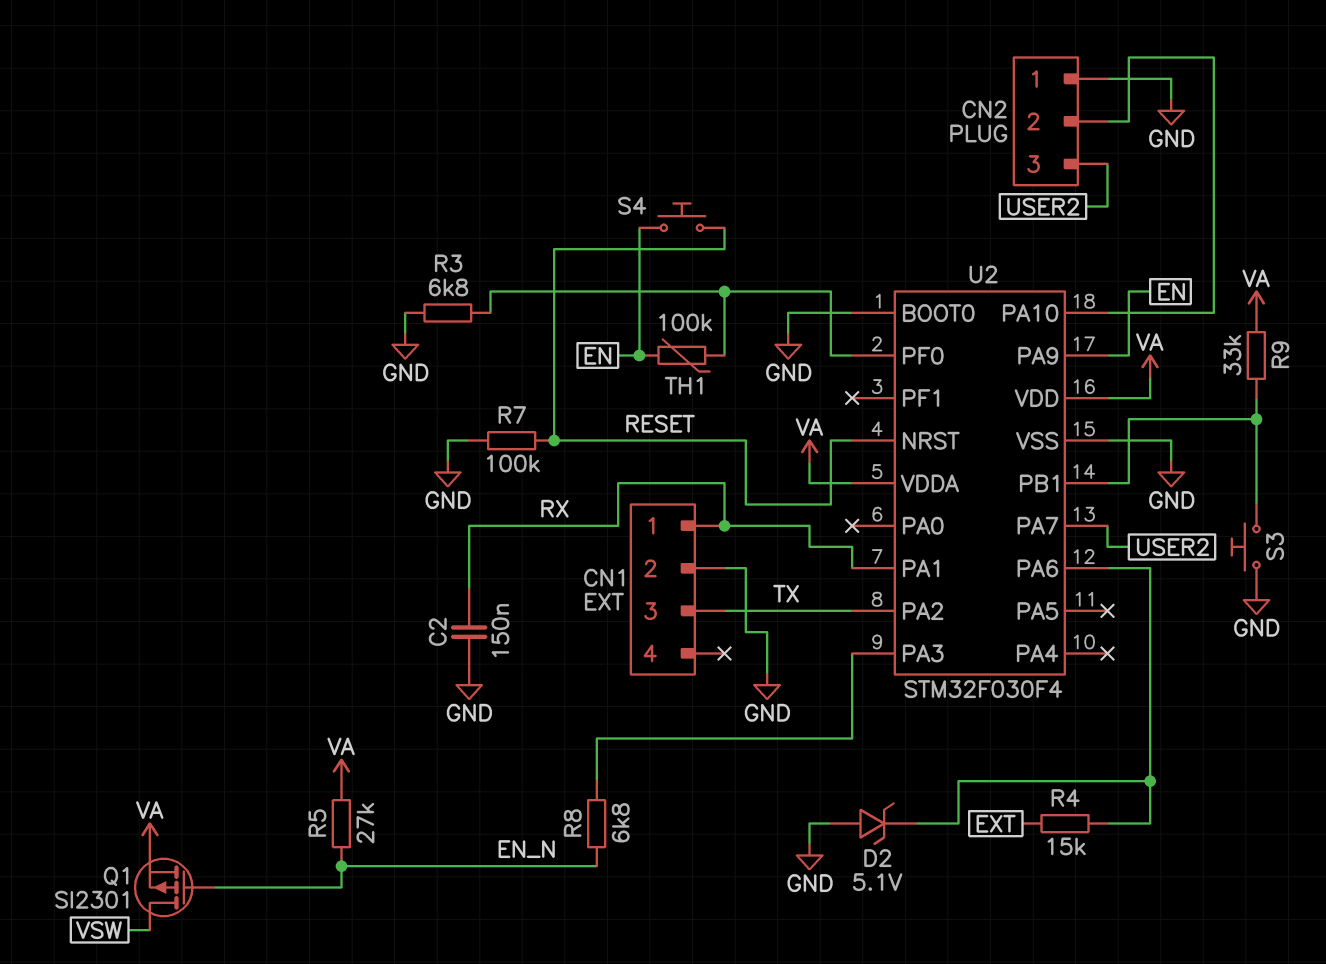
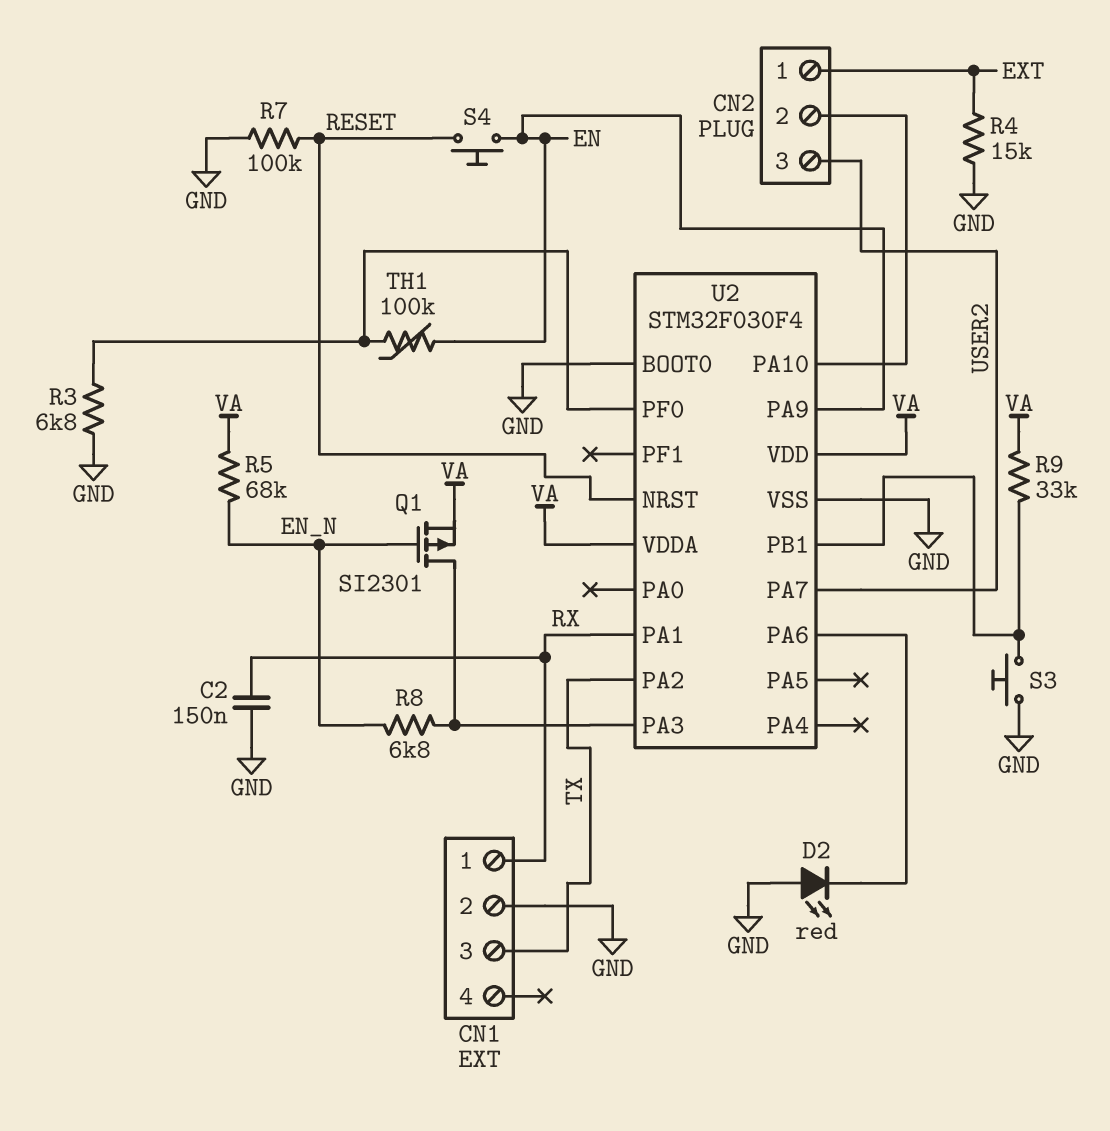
CN2 pin 1: GND -> EXT
D2: zener 5.1V (A GND, K U2/PA6) -> LED red (A GND, K U2/PA6)
Q1: PMOS SI2301 (G EN_N, D VSW, S VA) -> PMOS SI2301 (G EN_N, D U2/PA3, S VA)
R4: 15k (EXT, U2/PA6) -> 15k (EXT, GND)
R5: 27k (EN_N, VA) -> 68k (EN_N, VA)

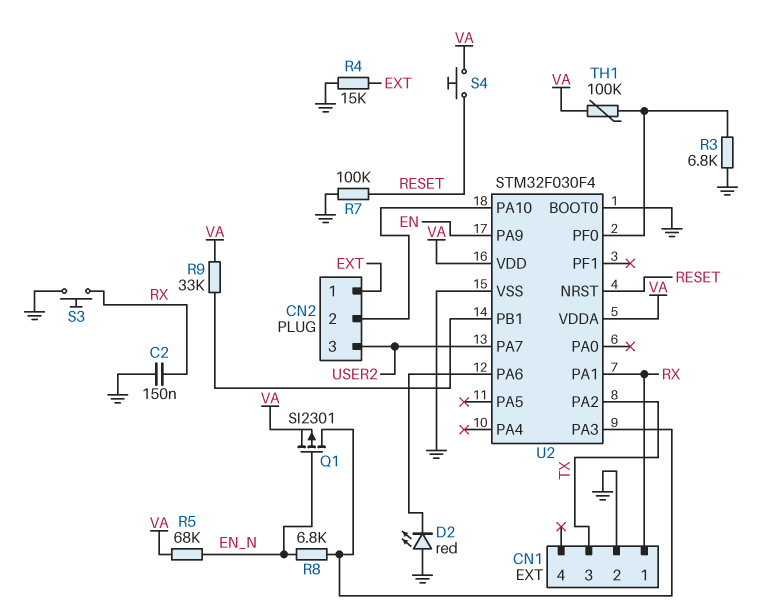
S3: button (GND, U2/PB1) -> button (GND, RX)
S4: button (EN, RESET) -> button (RESET, VA)
TH1: 100k (EN, U2/PF0) -> 100k (U2/PF0, VA)

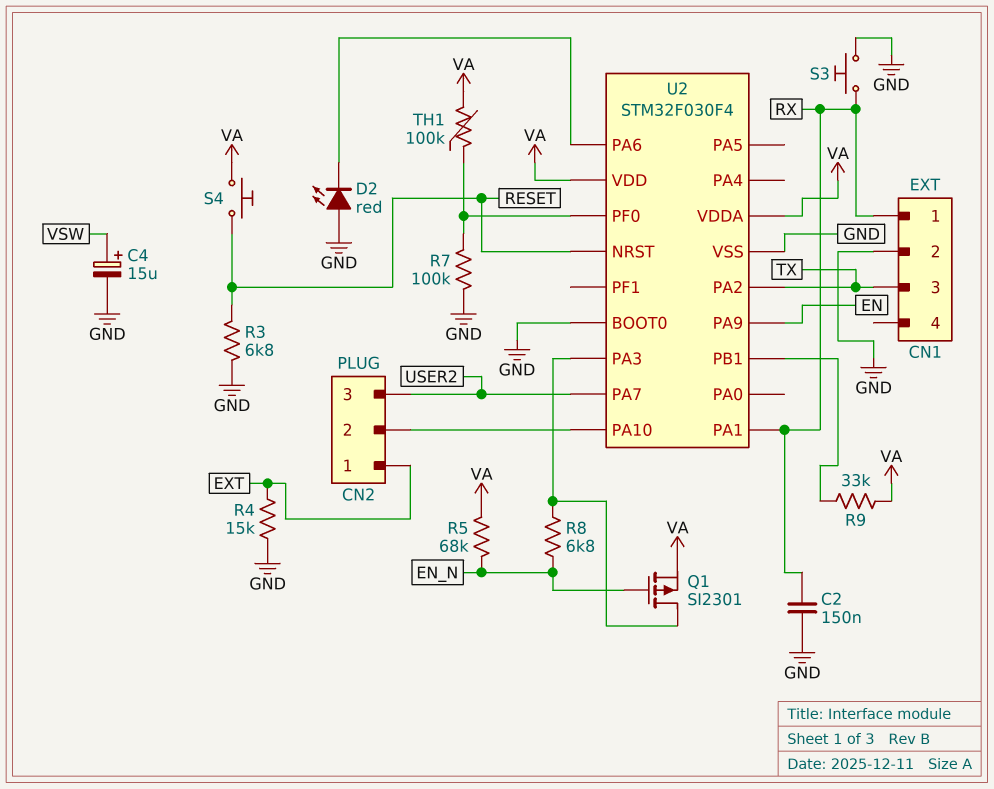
C4: none -> 15uF (plus VSW, minus GND)
R3: 6.8k (GND, U2/PF0) -> 6.8k (GND, RESET)
R7: 100k (GND, RESET) -> 100k (GND, U2/PF0)

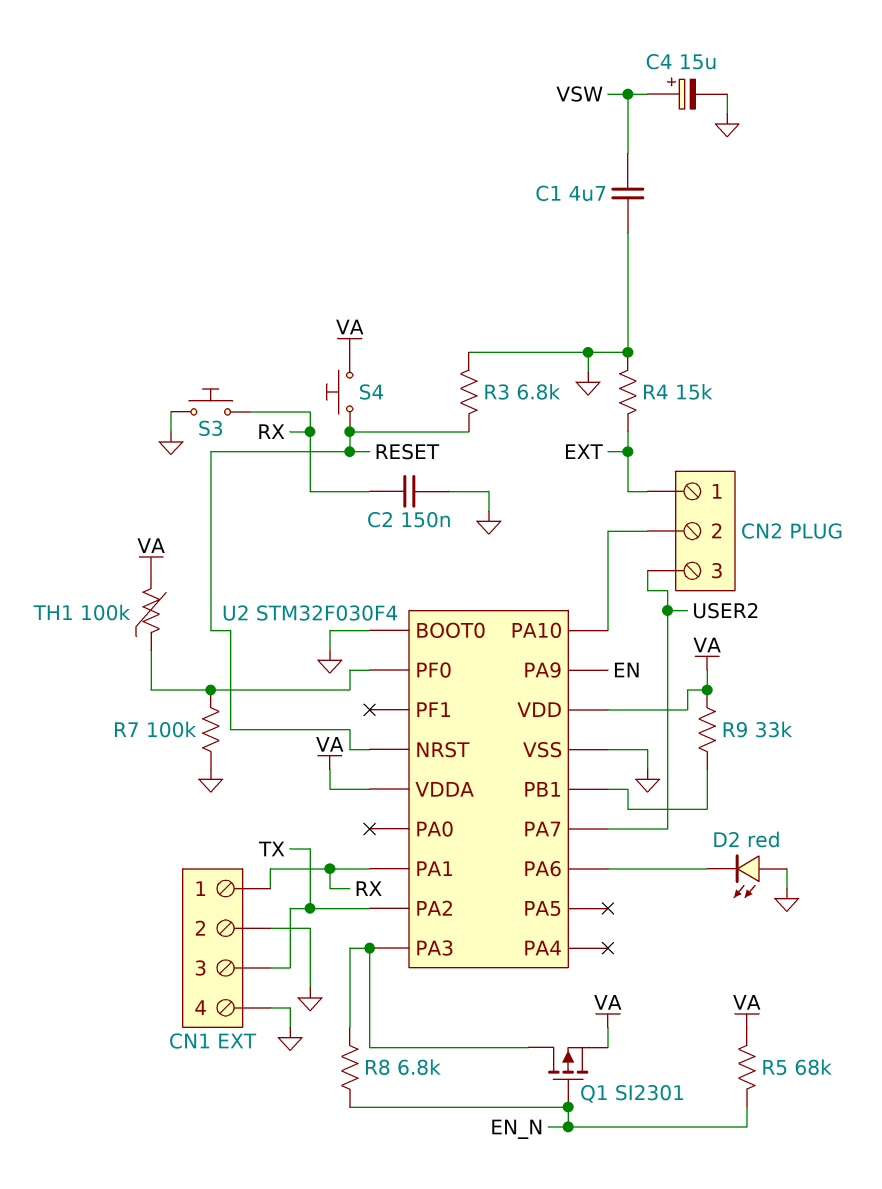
C1: none -> 4.7uF (GND, VSW)
CN1 pin 4: none -> GND

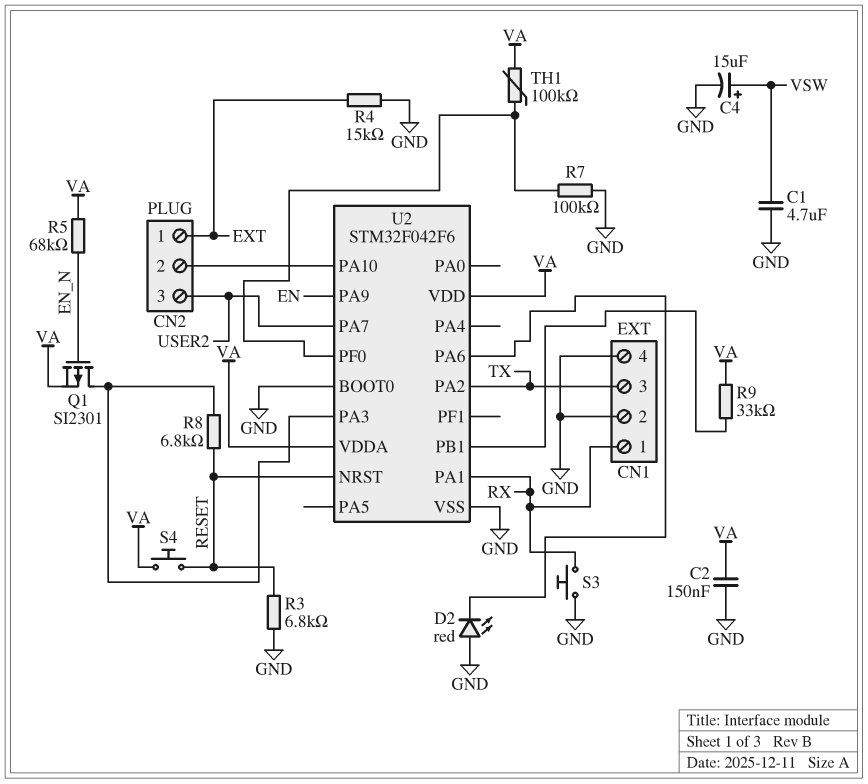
C2: 150nF (GND, RX) -> 150nF (GND, VA)
R8: 6.8k (EN_N, U2/PA3) -> 6.8k (RESET, U2/PA3)
U2: STM32F030F4 -> STM32F042F6

